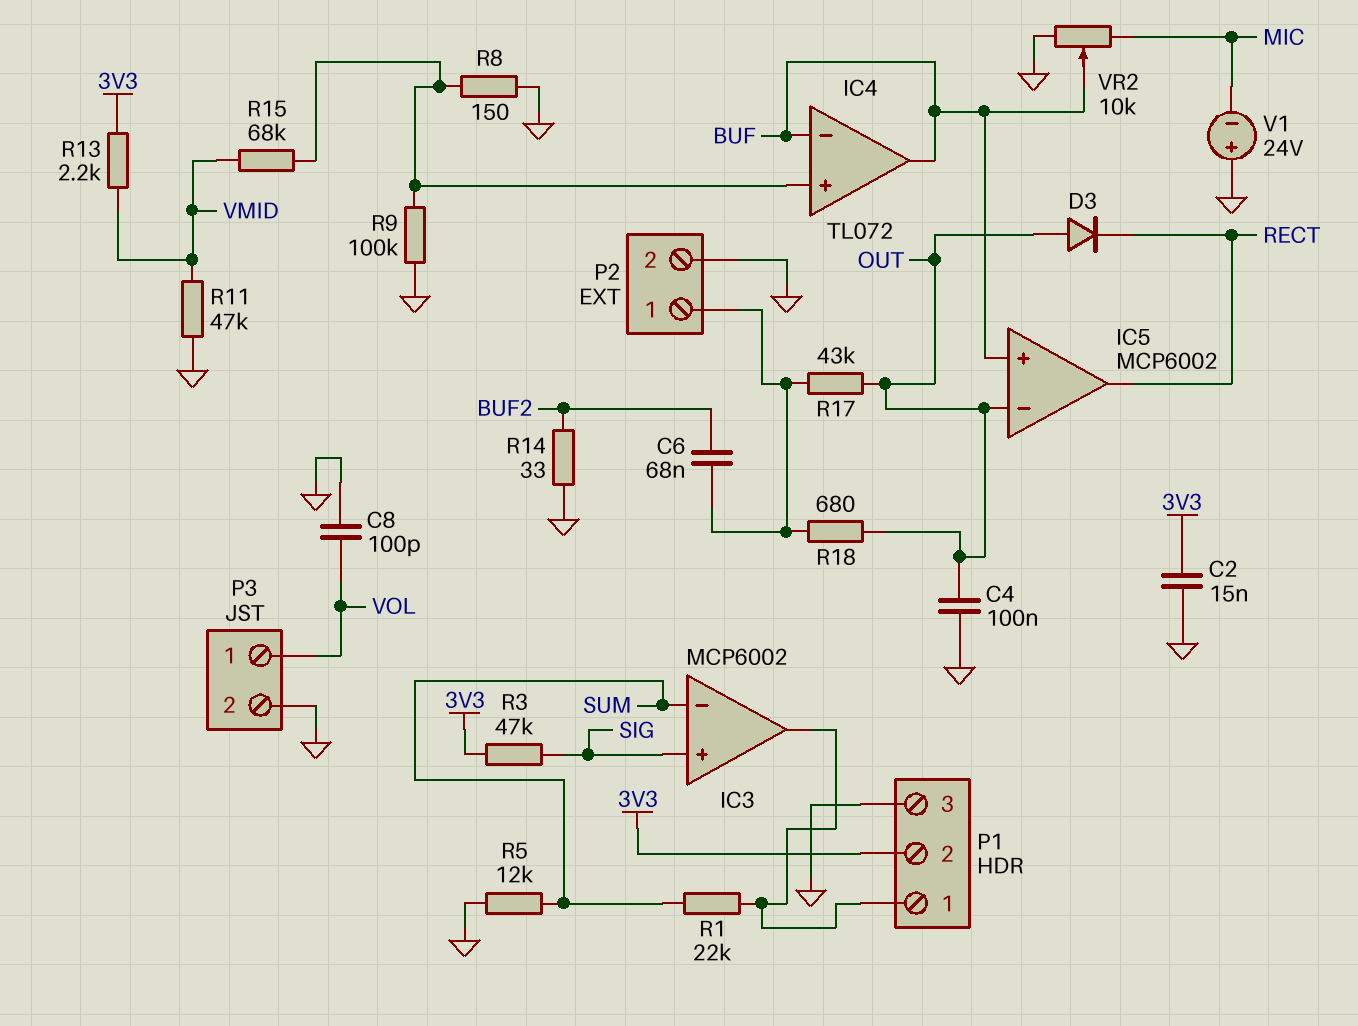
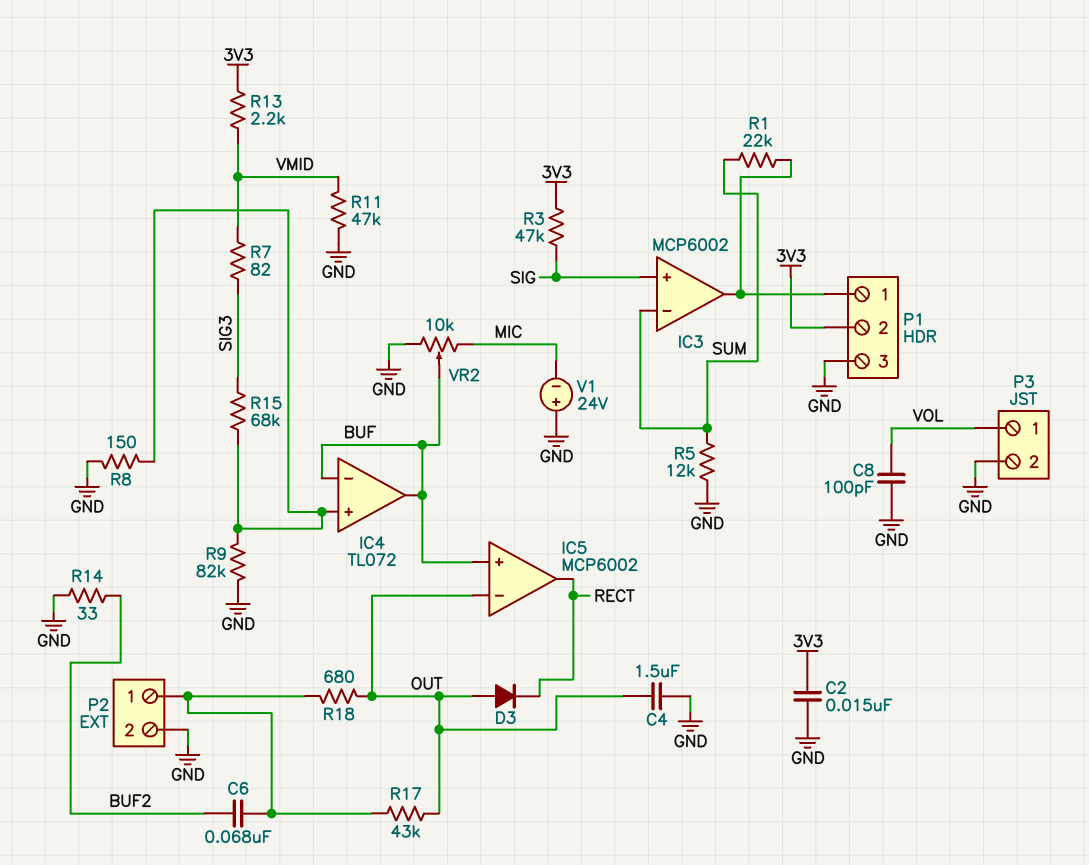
C4: 100nF (GND, OUT) -> 1.5uF (GND, OUT)
R7: none -> 82 (SIG3, VMID)
R9: 100k (GND, IC4/in+) -> 82k (GND, IC4/in+)
R15: 68k (IC4/in+, VMID) -> 68k (IC4/in+, SIG3)

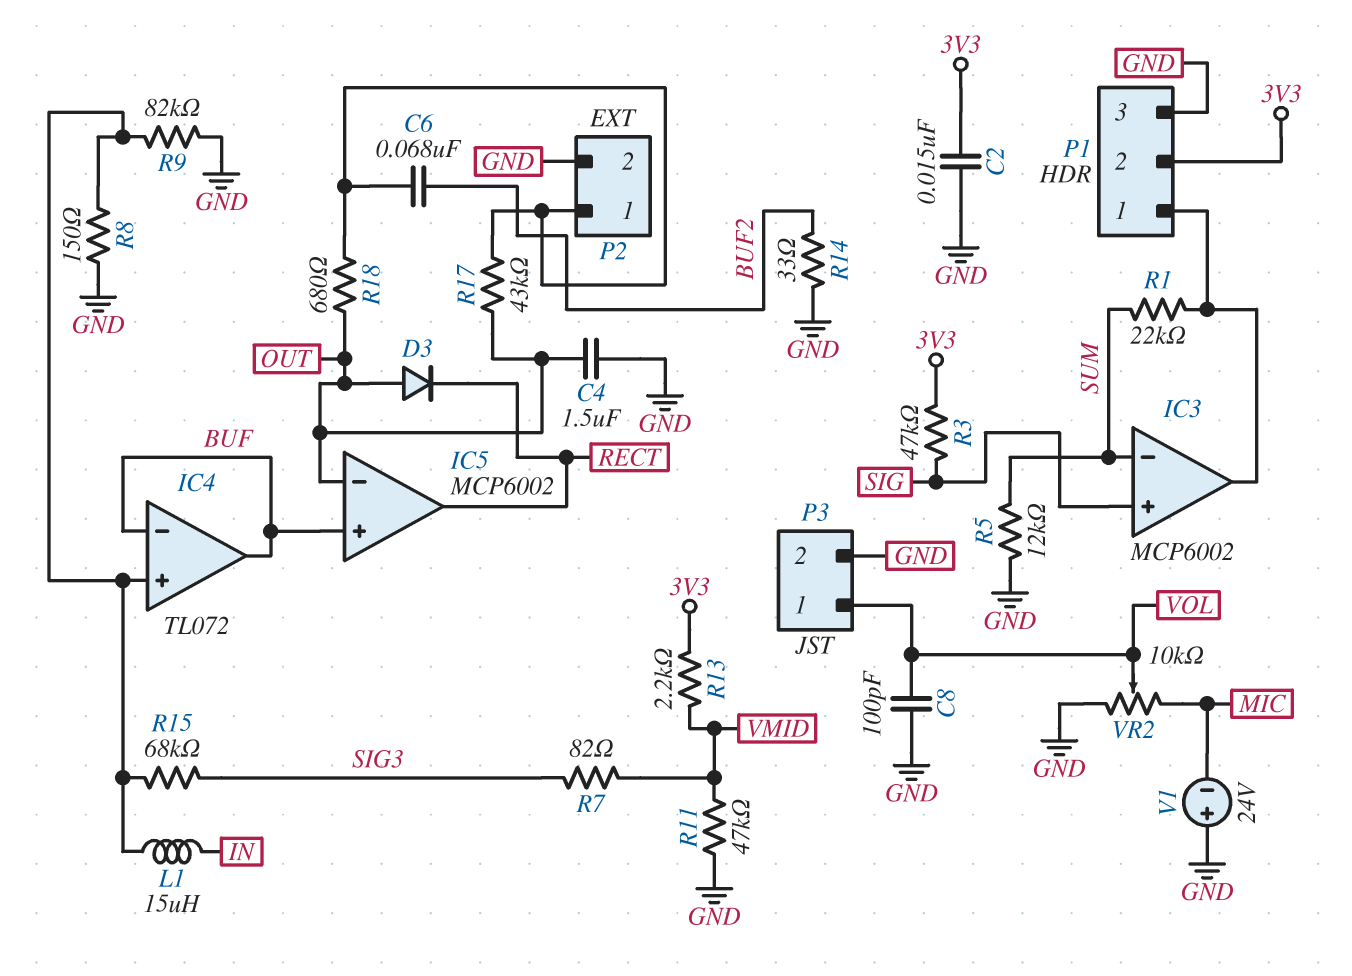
L1: none -> 15uH (IC4/in+, IN)
VR2: 10k (GND, MIC, wiper BUF) -> 10k (GND, MIC, wiper VOL)

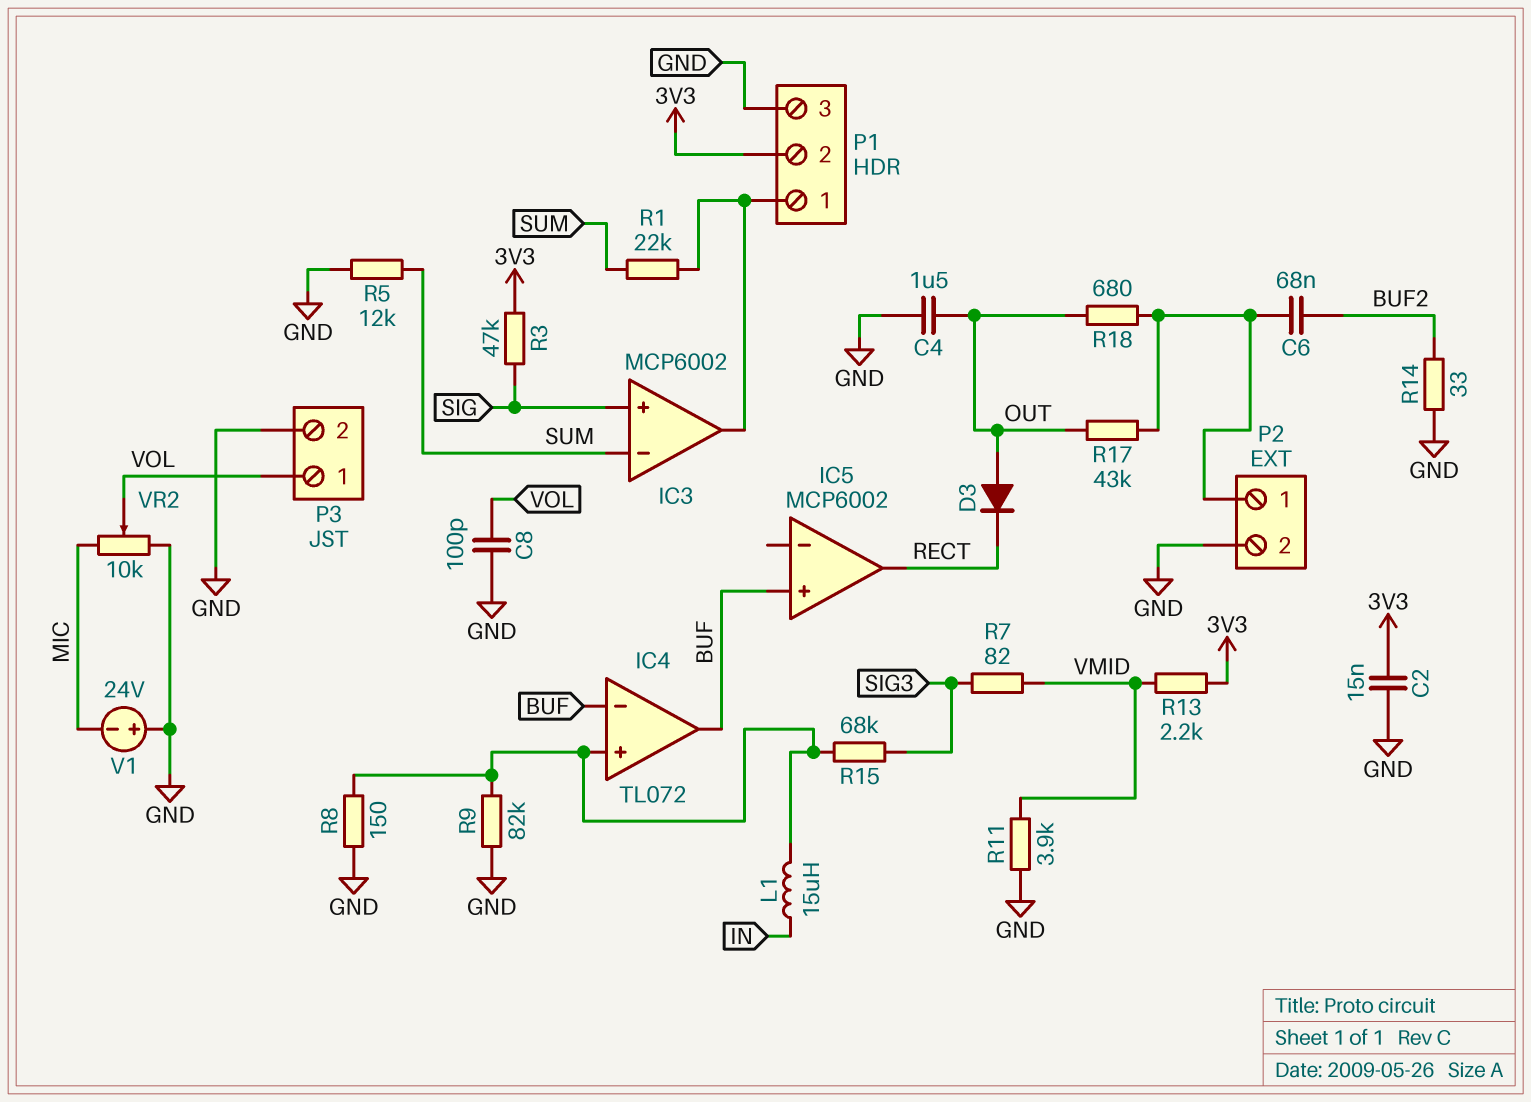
IC5 pin in-: OUT -> none
R11: 47k (GND, VMID) -> 3.9k (GND, VMID)

